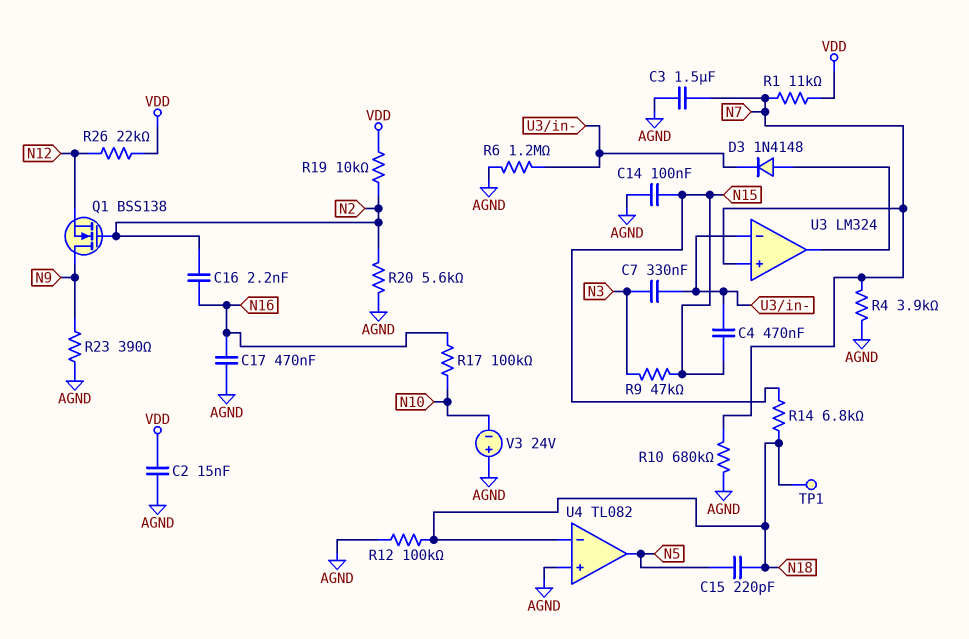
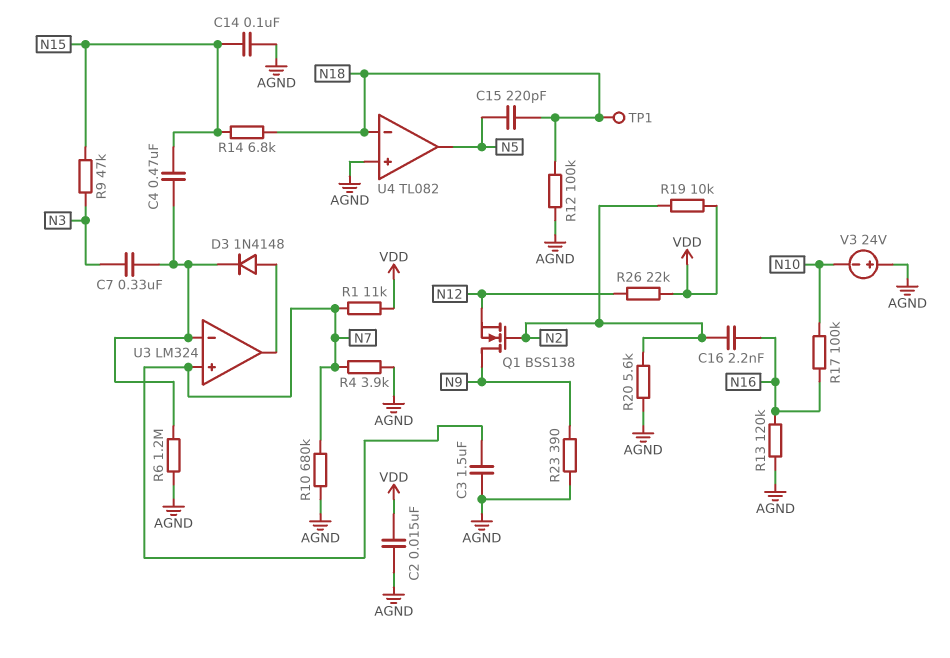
C17: 470nF (AGND, N16) -> none
R13: none -> 120k (AGND, N16)

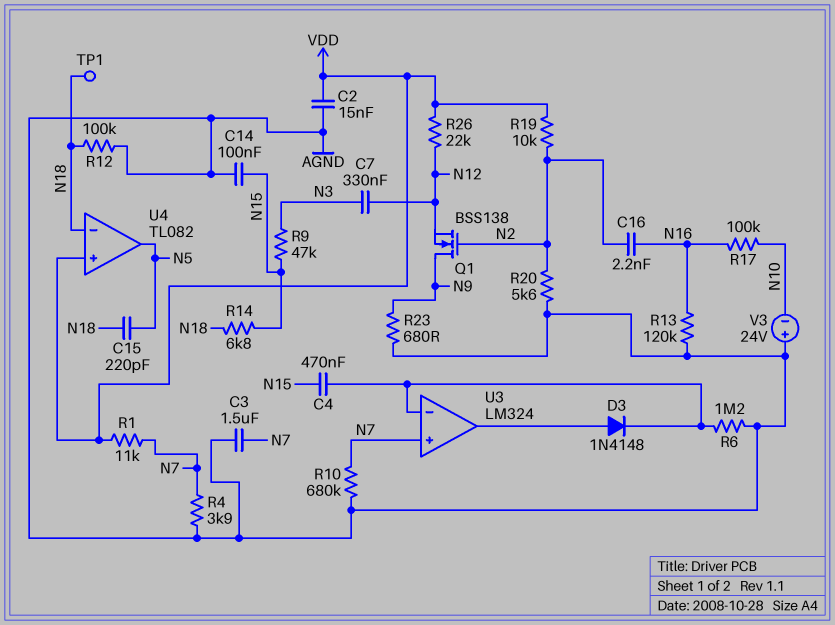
C7: 330nF (N3, U3/in-) -> 330nF (N3, N12)
R23: 390 (AGND, N9) -> 680 (AGND, N9)
U4 pin in+: AGND -> VDD

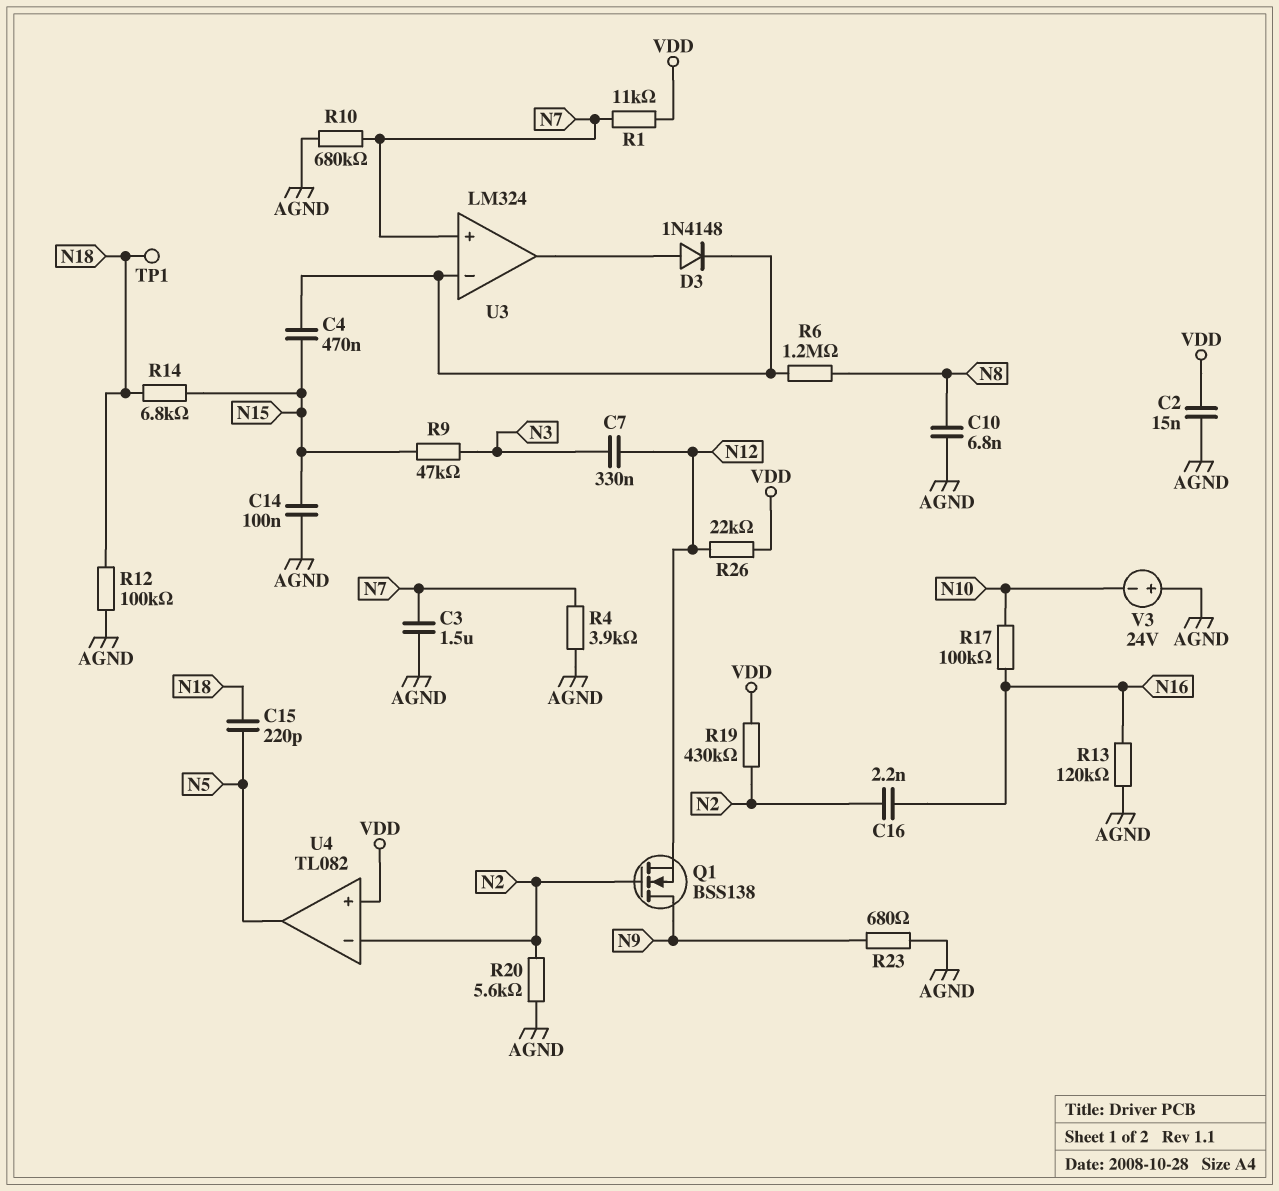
C10: none -> 6.8nF (AGND, N8)
R6: 1.2M (AGND, U3/in-) -> 1.2M (N8, U3/in-)
R19: 10k (N2, VDD) -> 430k (N2, VDD)
U4 pin in-: N18 -> N2

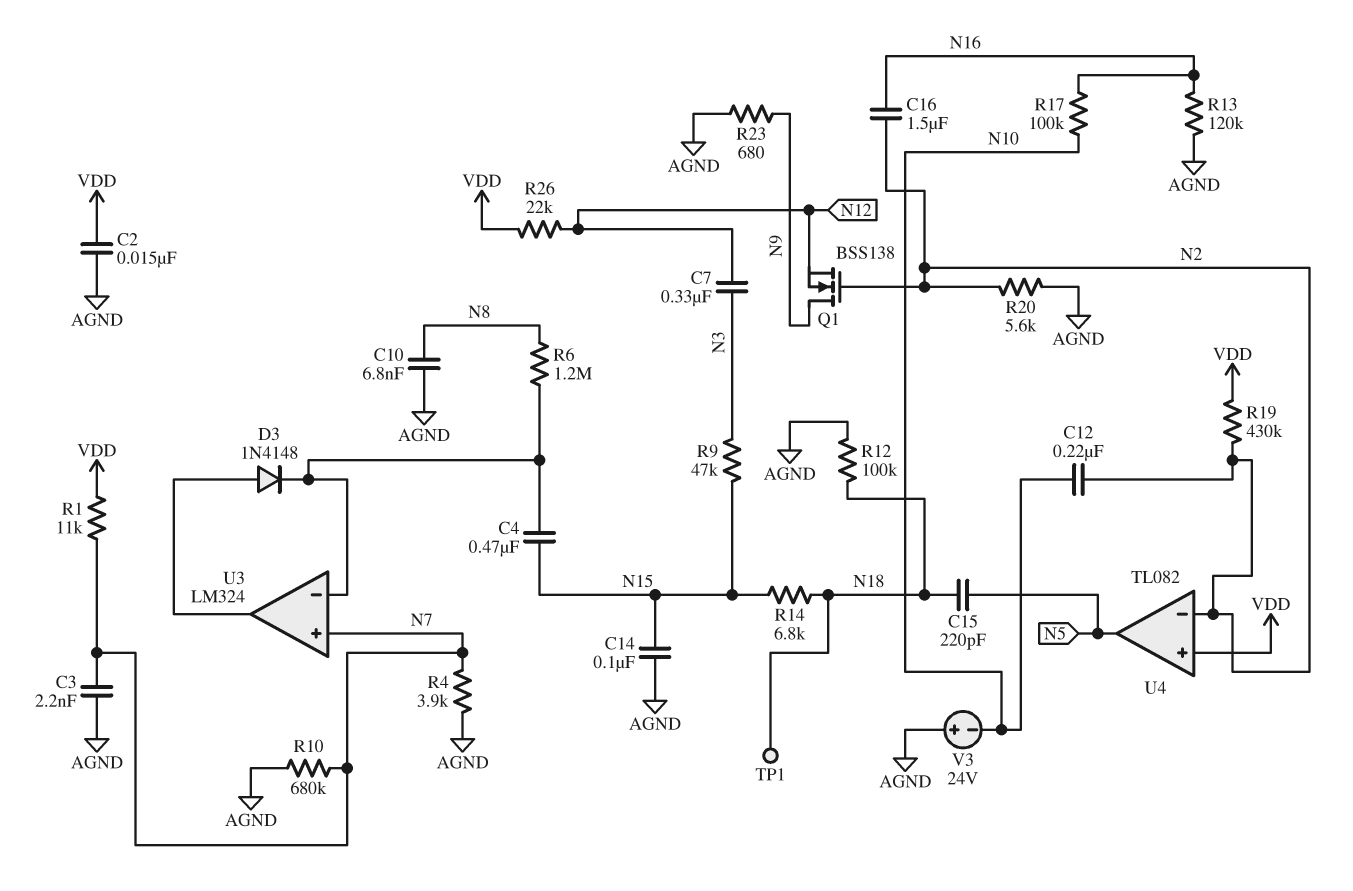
C3: 1.5uF (AGND, N7) -> 2.2nF (AGND, N7)
C12: none -> 220nF (N2, N10)
C16: 2.2nF (N2, N16) -> 1.5uF (N2, N16)

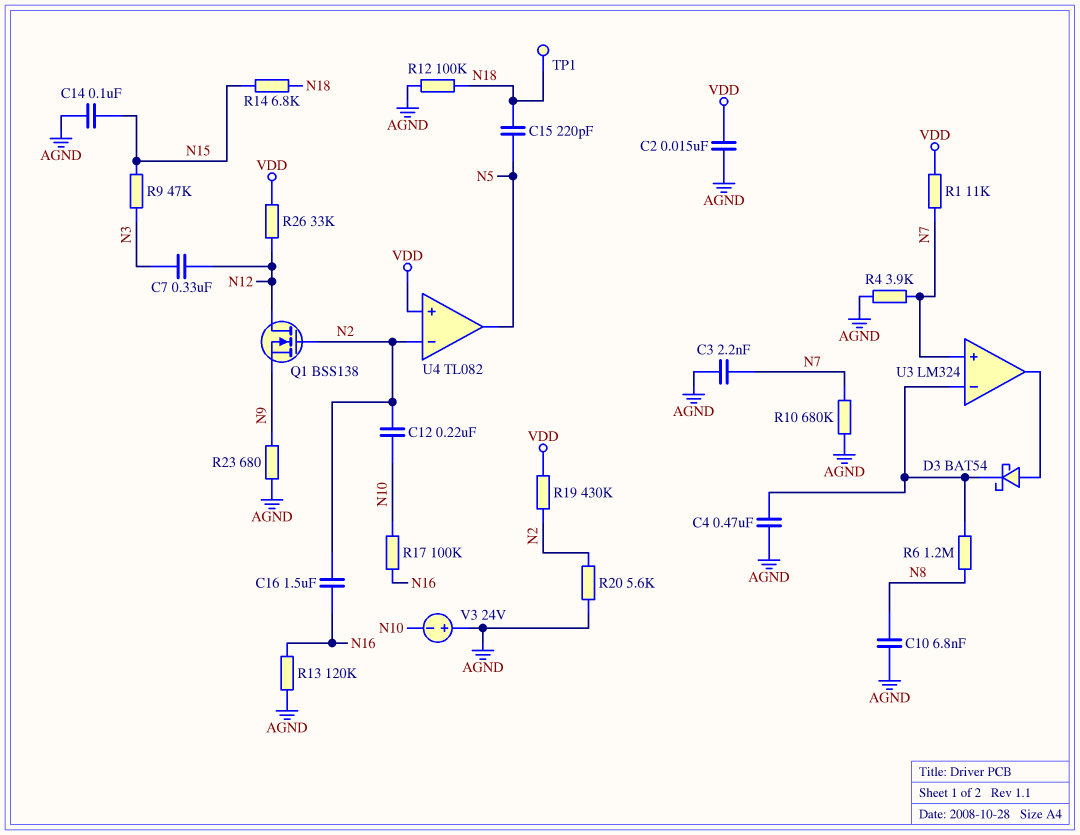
C4: 470nF (N15, U3/in-) -> 470nF (AGND, U3/in-)
D3: diode 1N4148 (A U3/out, K U3/in-) -> schottky BAT54 (A U3/out, K U3/in-)
Q1: NMOS BSS138 (G N2, D N9, S N12) -> NMOS BSS138 (G N2, D N12, S N9)
R26: 22k (N12, VDD) -> 33k (N12, VDD)

